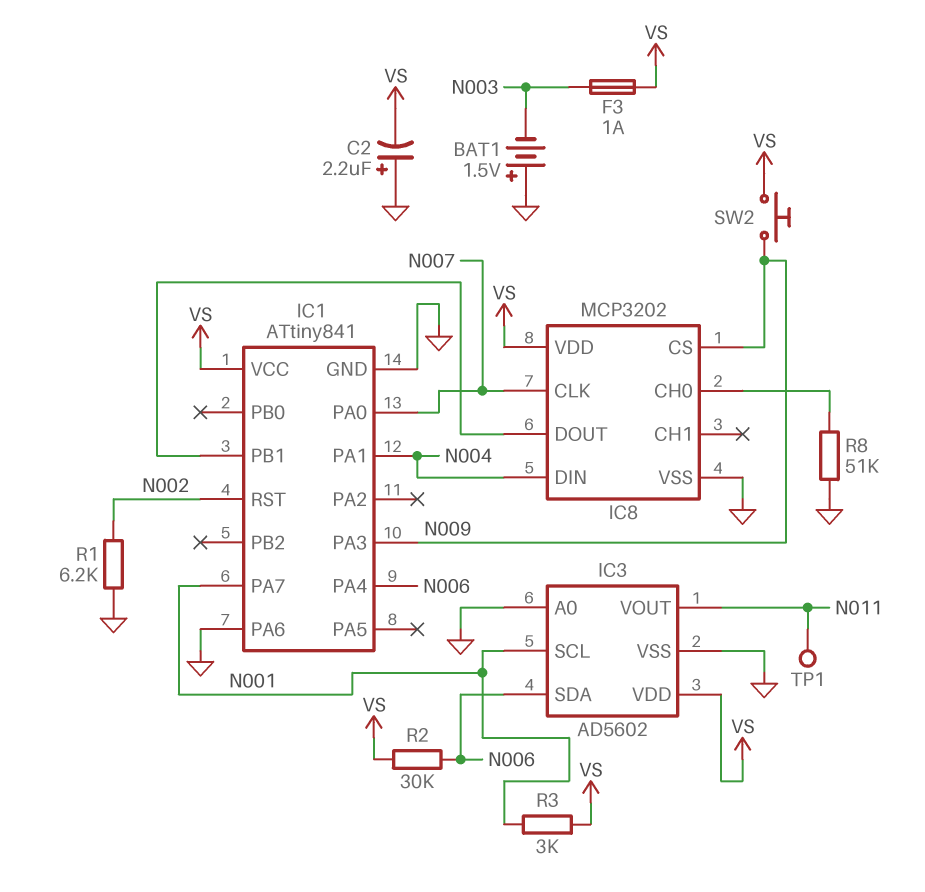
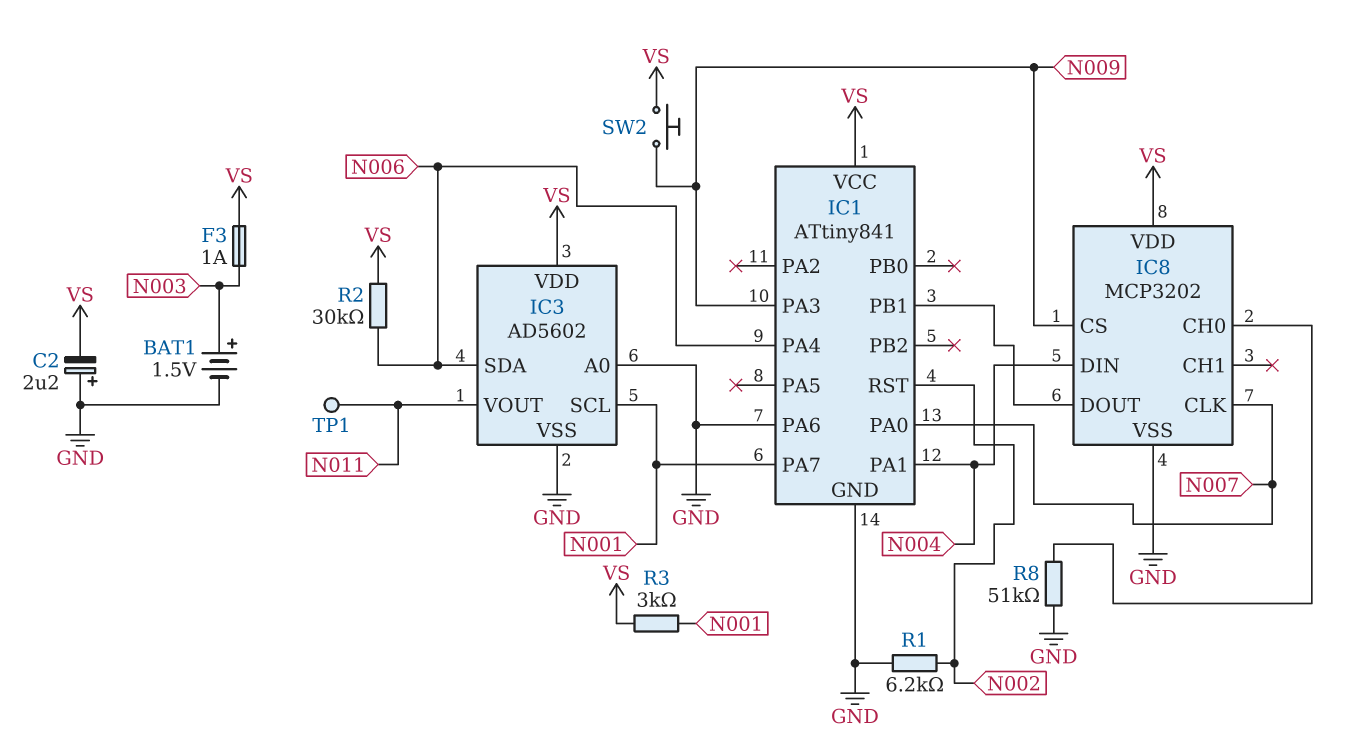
BAT1: 1.5V (plus GND, minus N003) -> 1.5V (plus N003, minus GND)

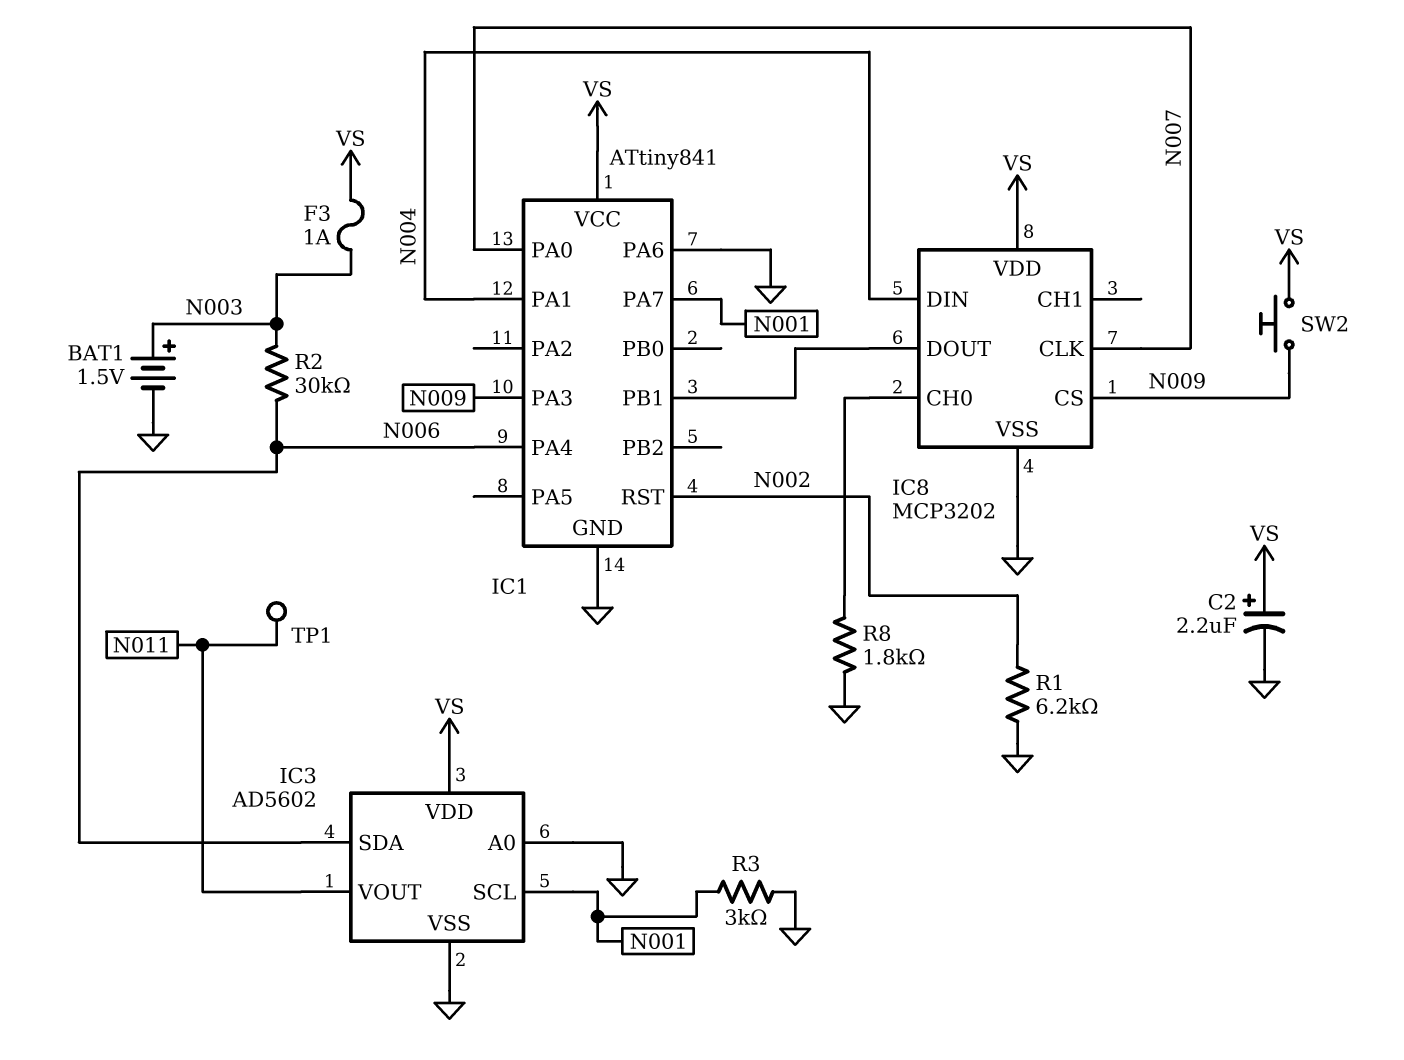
C2: 2.2uF (plus GND, minus VS) -> 2.2uF (plus VS, minus GND)
R2: 30k (N006, VS) -> 30k (N003, N006)
R3: 3k (N001, VS) -> 3k (GND, N001)
R8: 51k (GND, IC8/CH0) -> 1.8k (GND, IC8/CH0)

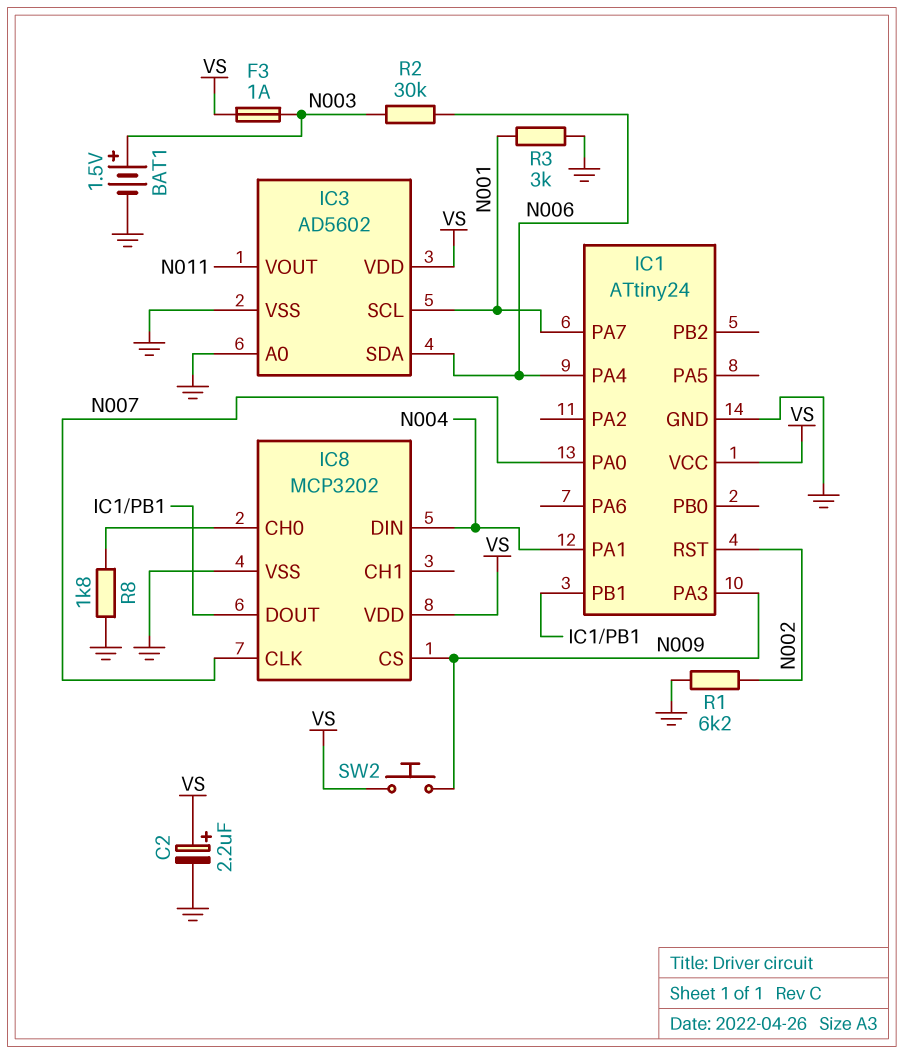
IC1: ATtiny841 -> ATtiny24
IC1 pin PA6: GND -> none
TP1: test point (N011) -> none

